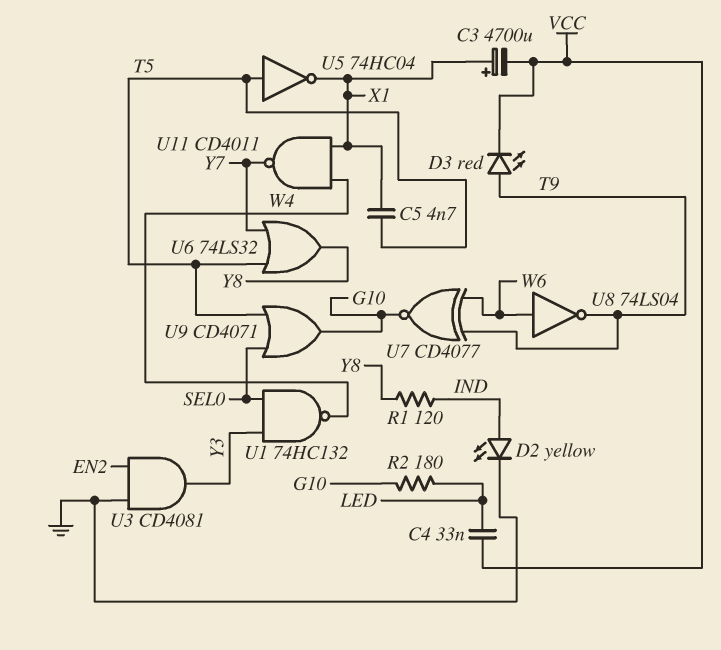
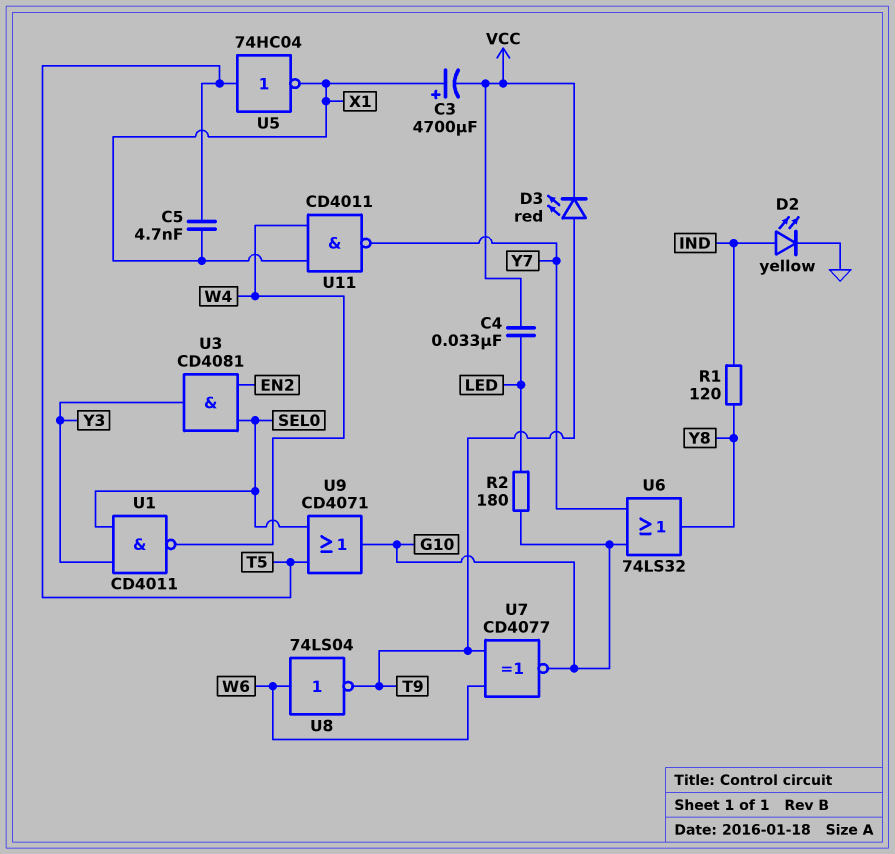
U1: NAND 74HC132 (in SEL0, in Y3, out W4) -> NAND CD4011 (in SEL0, in Y3, out W4)
U3: AND CD4081 (in EN2, in GND, out Y3) -> AND CD4081 (in EN2, in SEL0, out Y3)
U6: OR 74LS32 (in T5, in Y7, out Y8) -> OR 74LS32 (in G10, in Y7, out Y8)

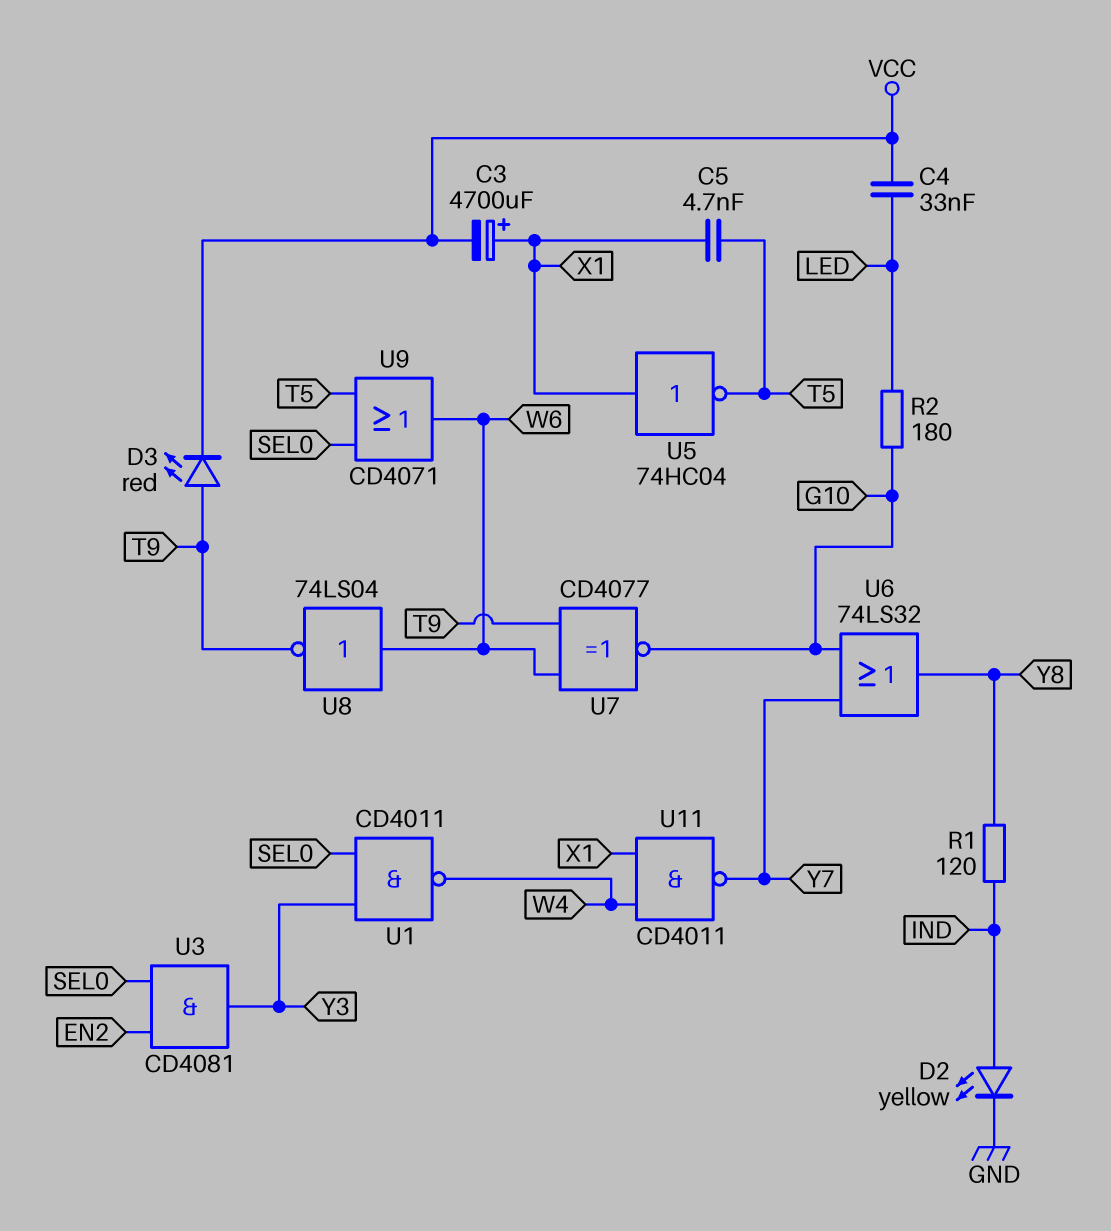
U5: NOT 74HC04 (in T5, out X1) -> NOT 74HC04 (in X1, out T5)
U9: OR CD4071 (in SEL0, in T5, out G10) -> OR CD4071 (in SEL0, in T5, out W6)

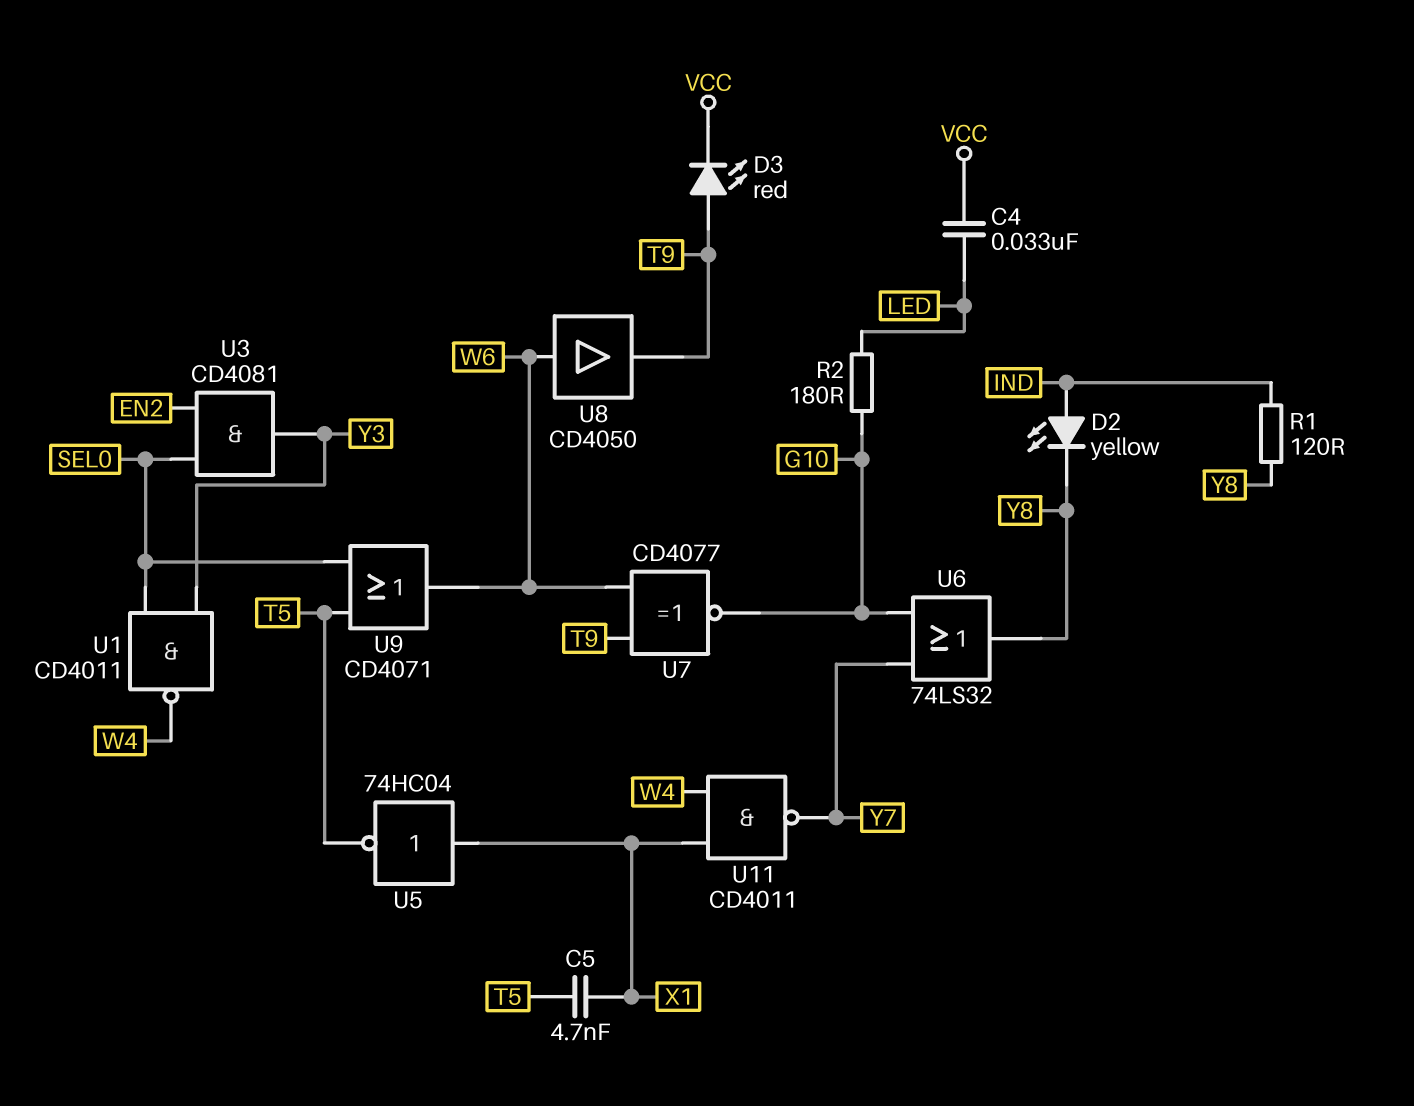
C3: 4700uF (plus X1, minus VCC) -> none
D2: LED yellow (A IND, K GND) -> LED yellow (A IND, K Y8)
U8: NOT 74LS04 (in W6, out T9) -> buffer CD4050 (in W6, out T9)

